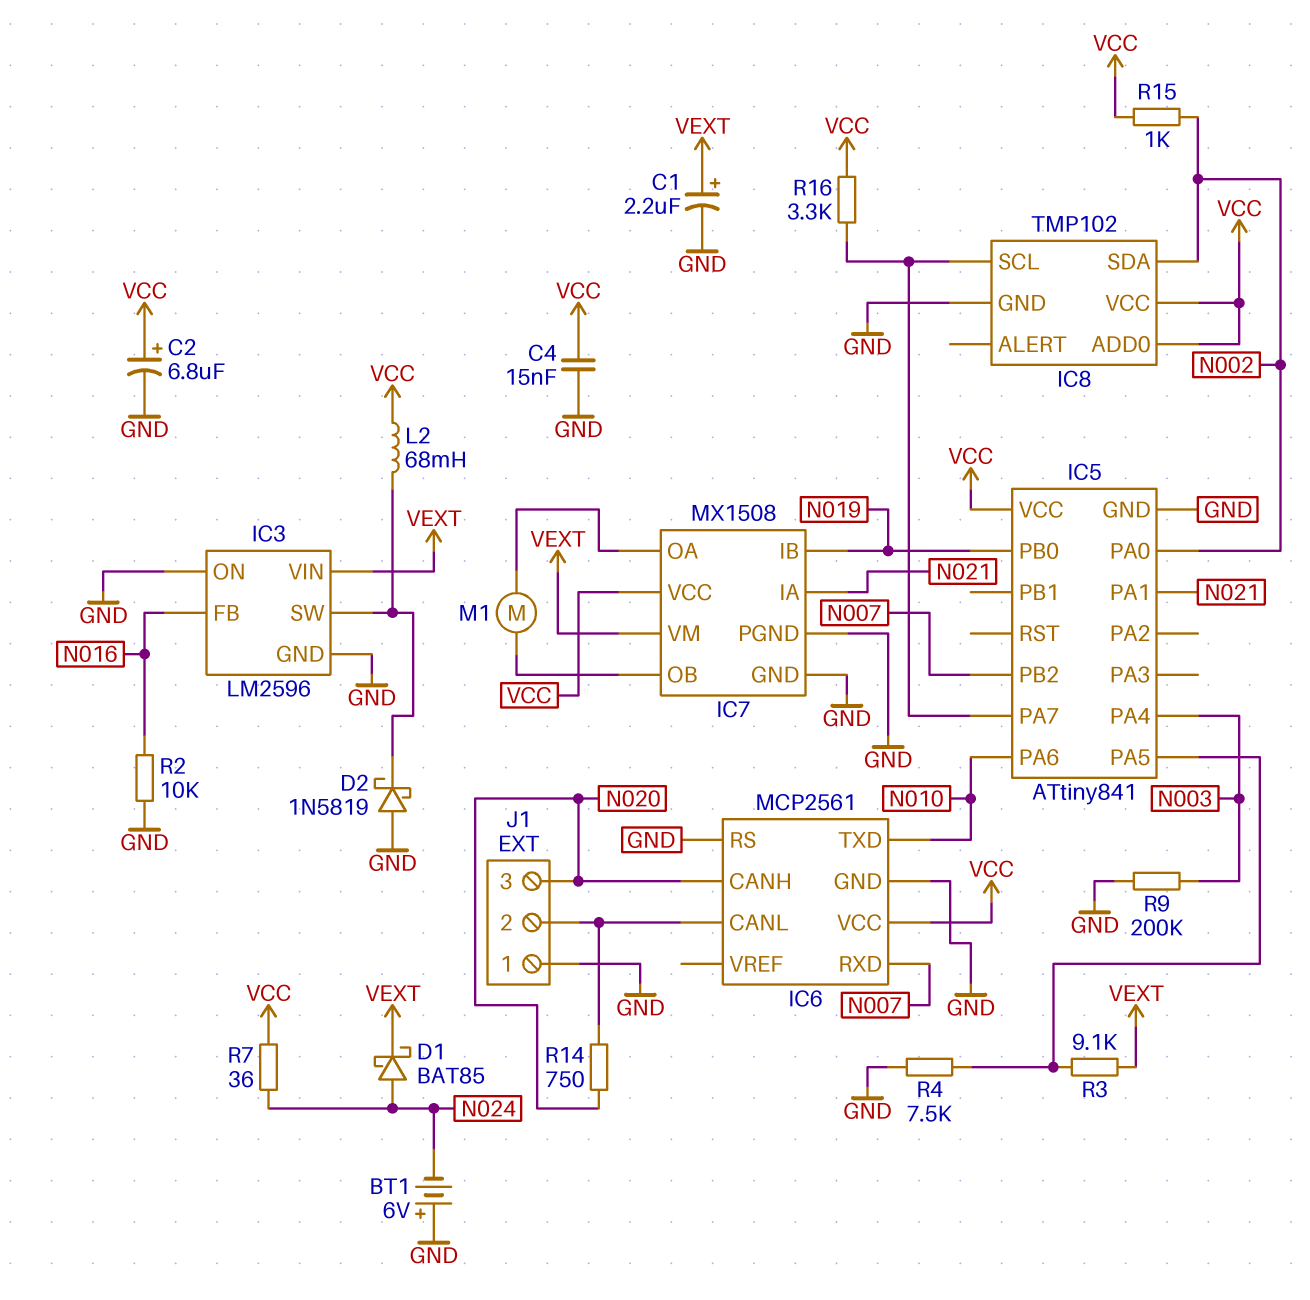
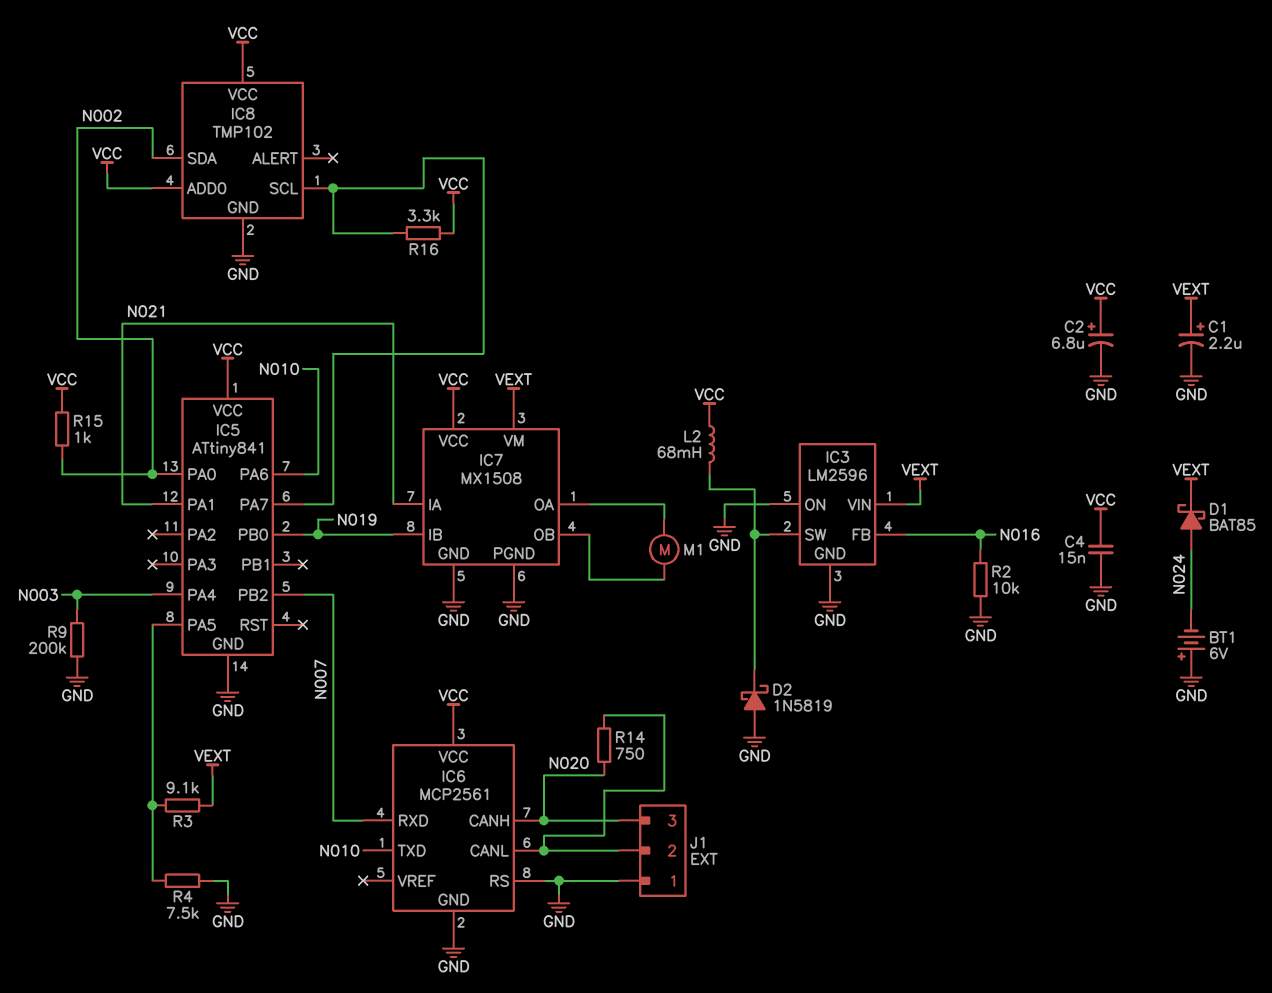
R7: 36 (N024, VCC) -> none

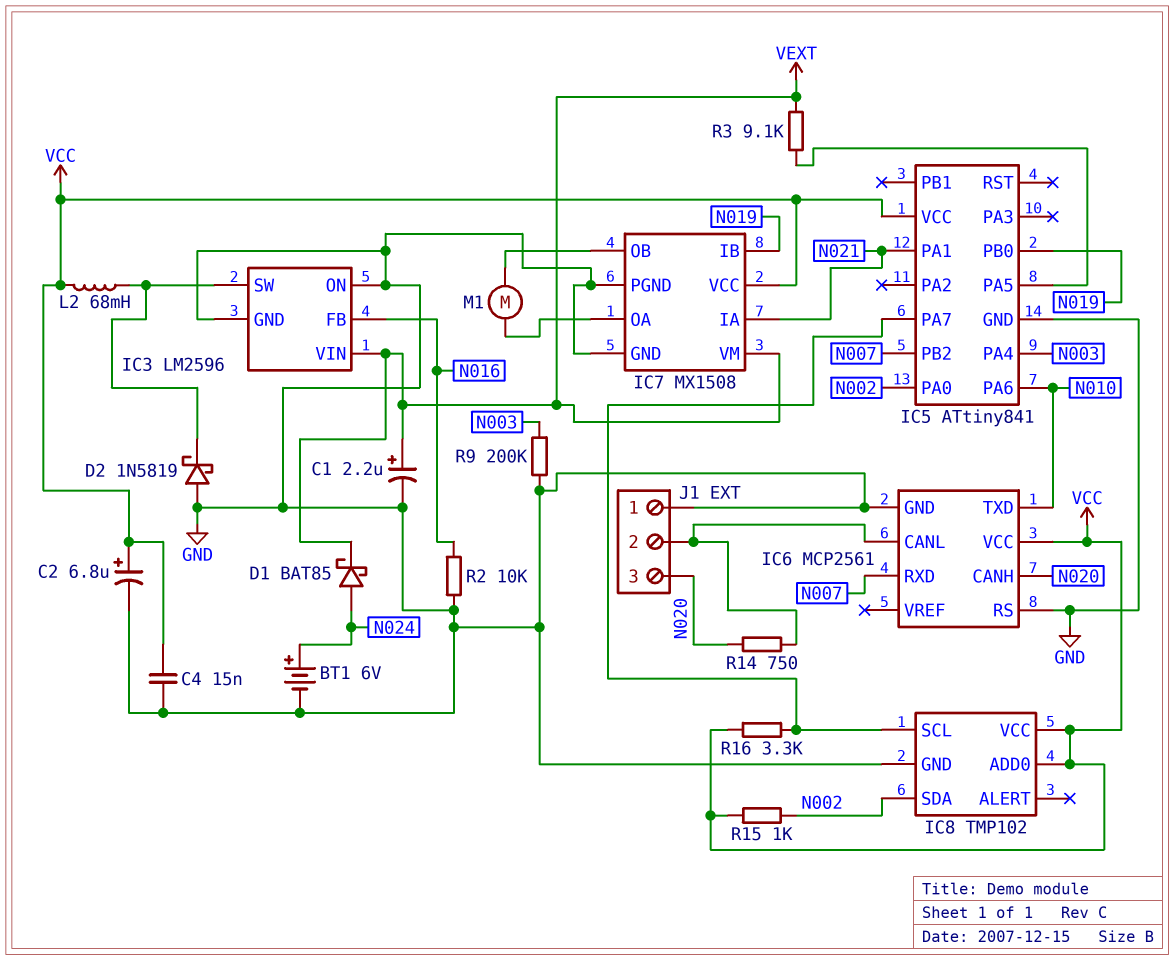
BT1: 6V (plus GND, minus N024) -> 6V (plus N024, minus GND)
R4: 7.5k (GND, IC5/PA5) -> none

